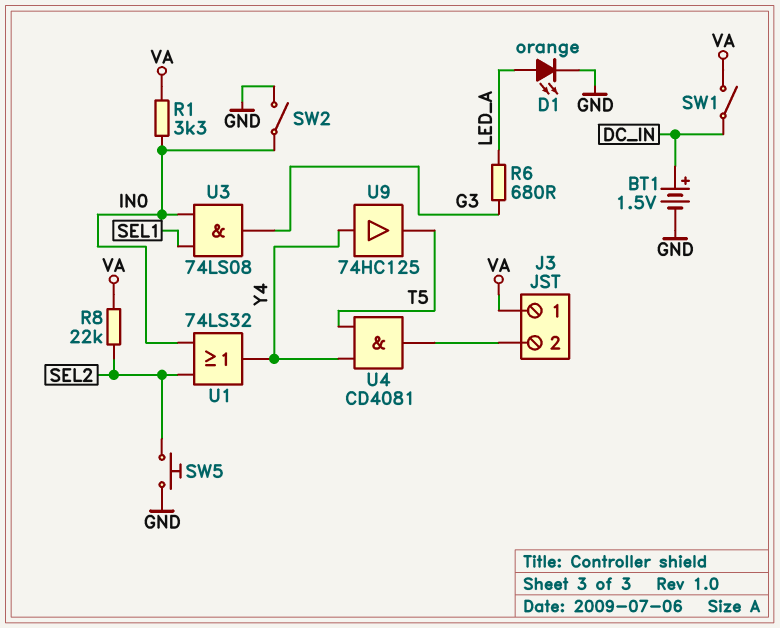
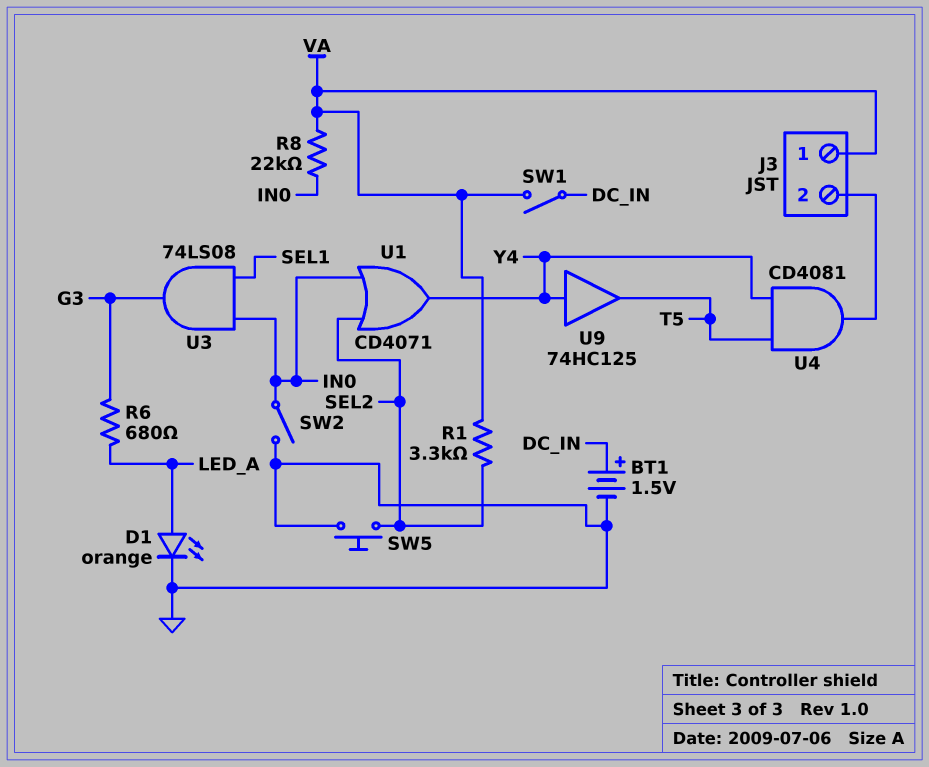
R1: 3.3k (IN0, VA) -> 3.3k (SEL2, VA)
R8: 22k (SEL2, VA) -> 22k (IN0, VA)
U1: OR 74LS32 (in IN0, in SEL2, out Y4) -> OR CD4071 (in IN0, in SEL2, out Y4)

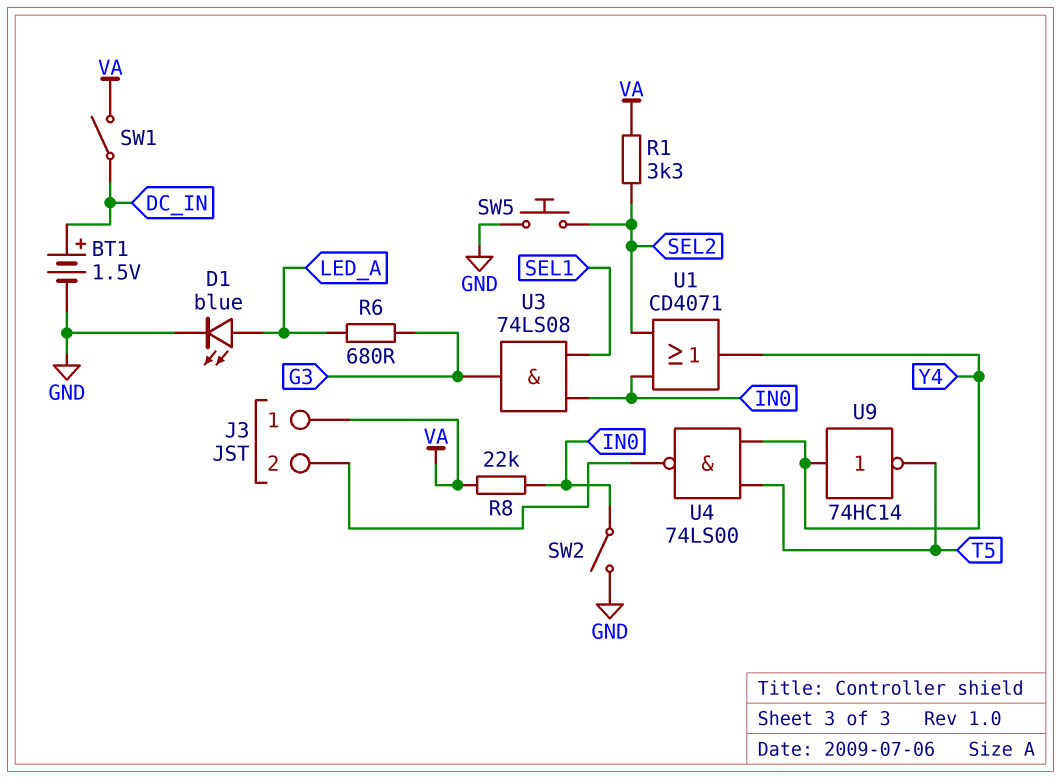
D1: LED orange (A LED_A, K GND) -> LED blue (A LED_A, K GND)
U4: AND CD4081 (in T5, in Y4, out J3/2) -> NAND 74LS00 (in T5, in Y4, out J3/2)
U9: buffer 74HC125 (in Y4, out T5) -> NOT 74HC14 (in Y4, out T5)

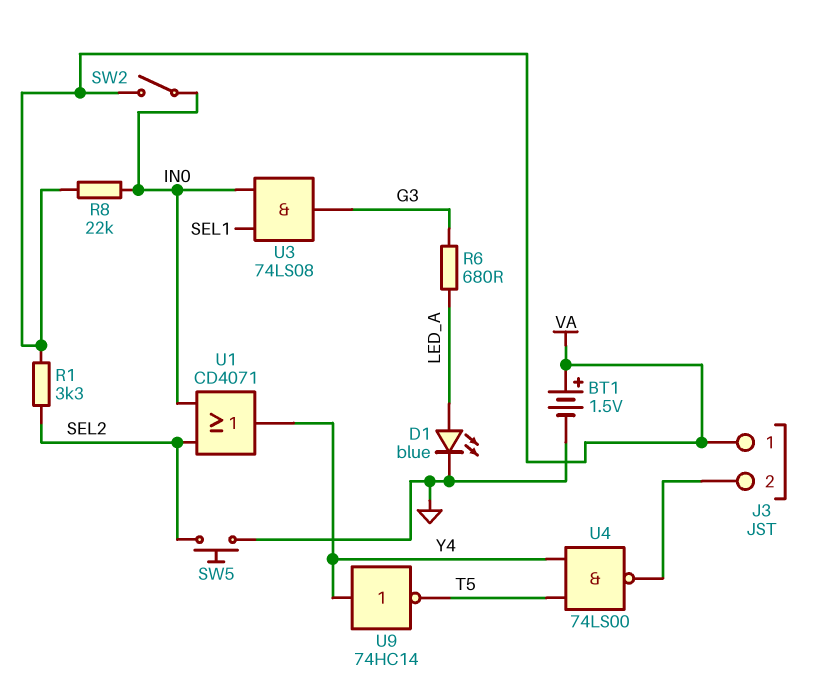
BT1: 1.5V (plus DC_IN, minus GND) -> 1.5V (plus VA, minus GND)
SW1: switch (DC_IN, VA) -> none
SW2: switch (GND, IN0) -> switch (IN0, VA)

